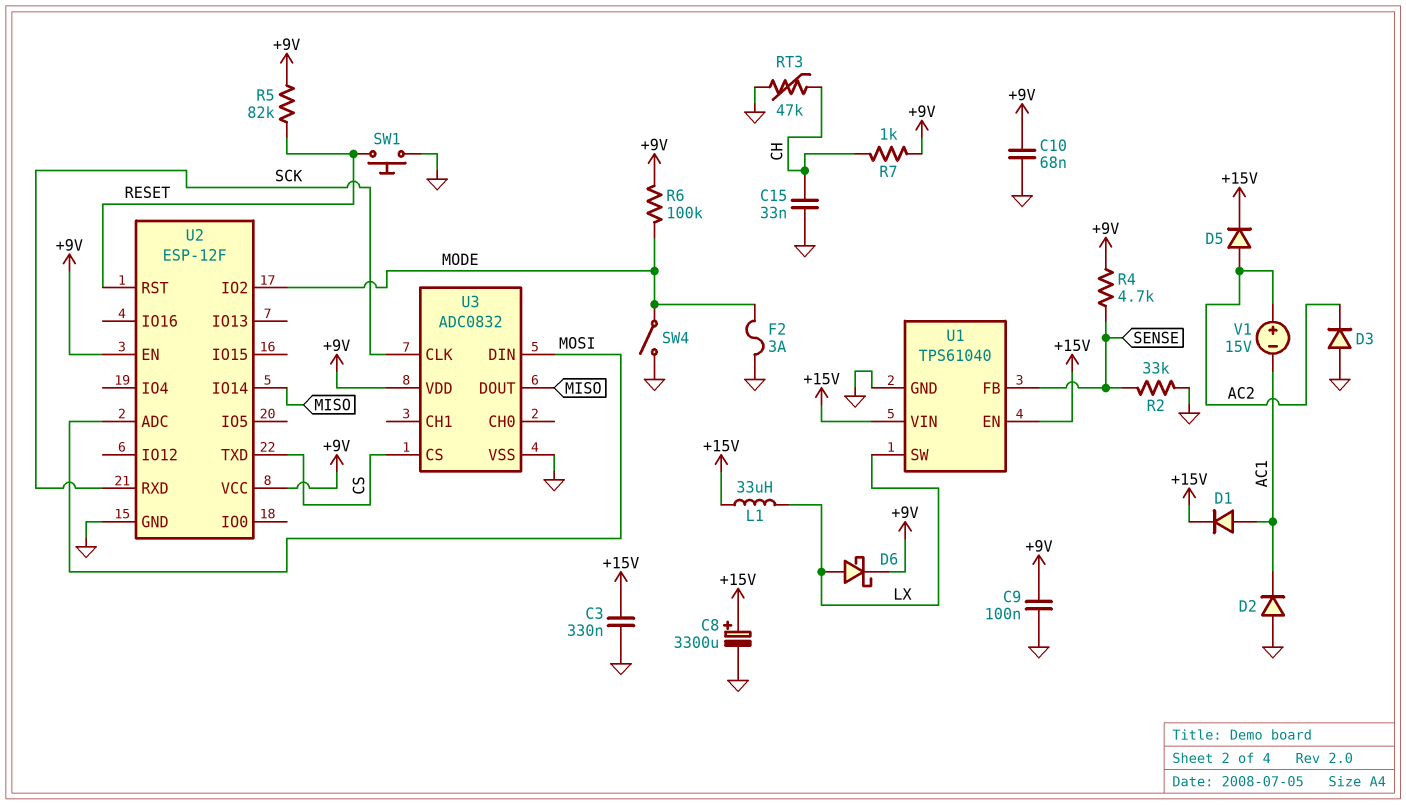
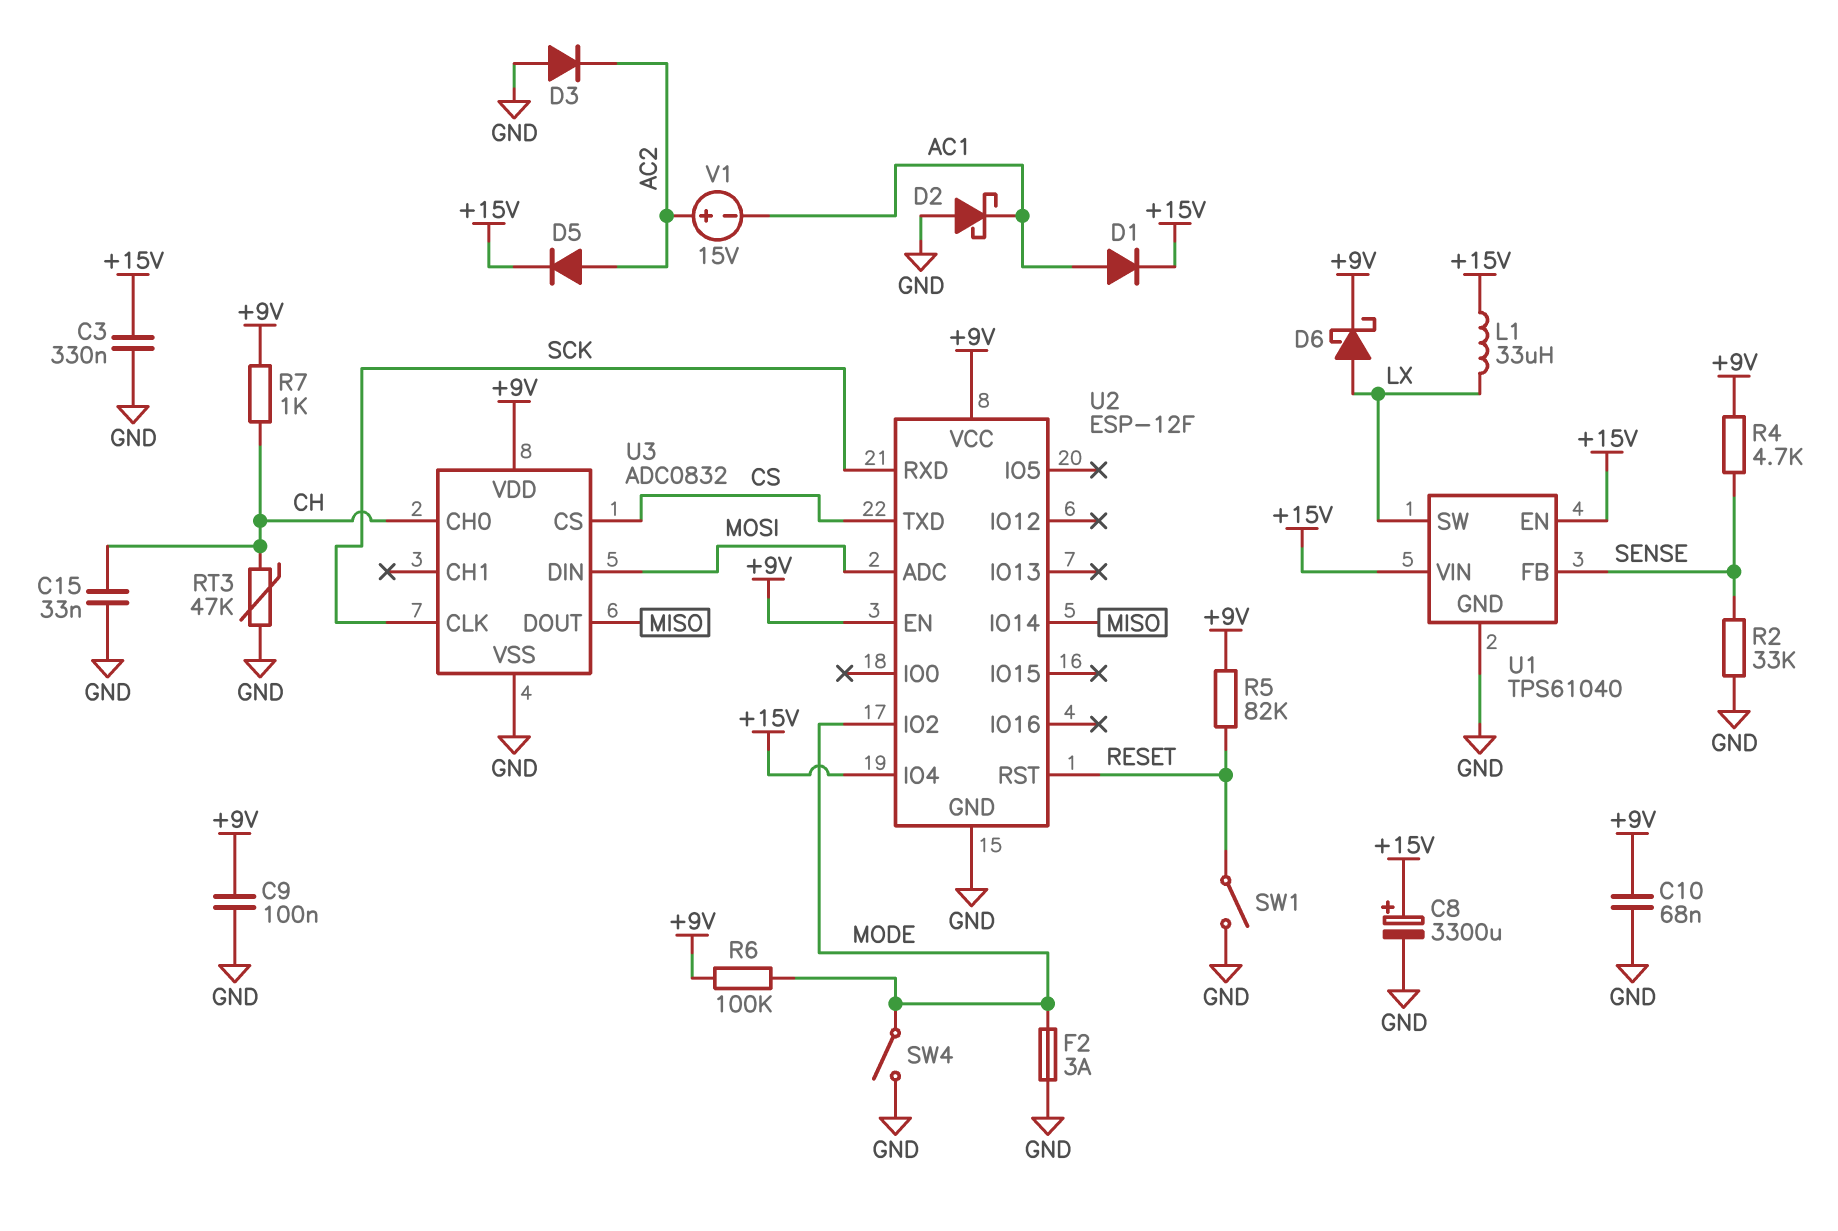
D2: diode (A GND, K AC1) -> schottky (A GND, K AC1)
SW1: button (GND, RESET) -> switch (GND, RESET)
U2 pin IO4: none -> +15V
U3 pin CH0: none -> CH

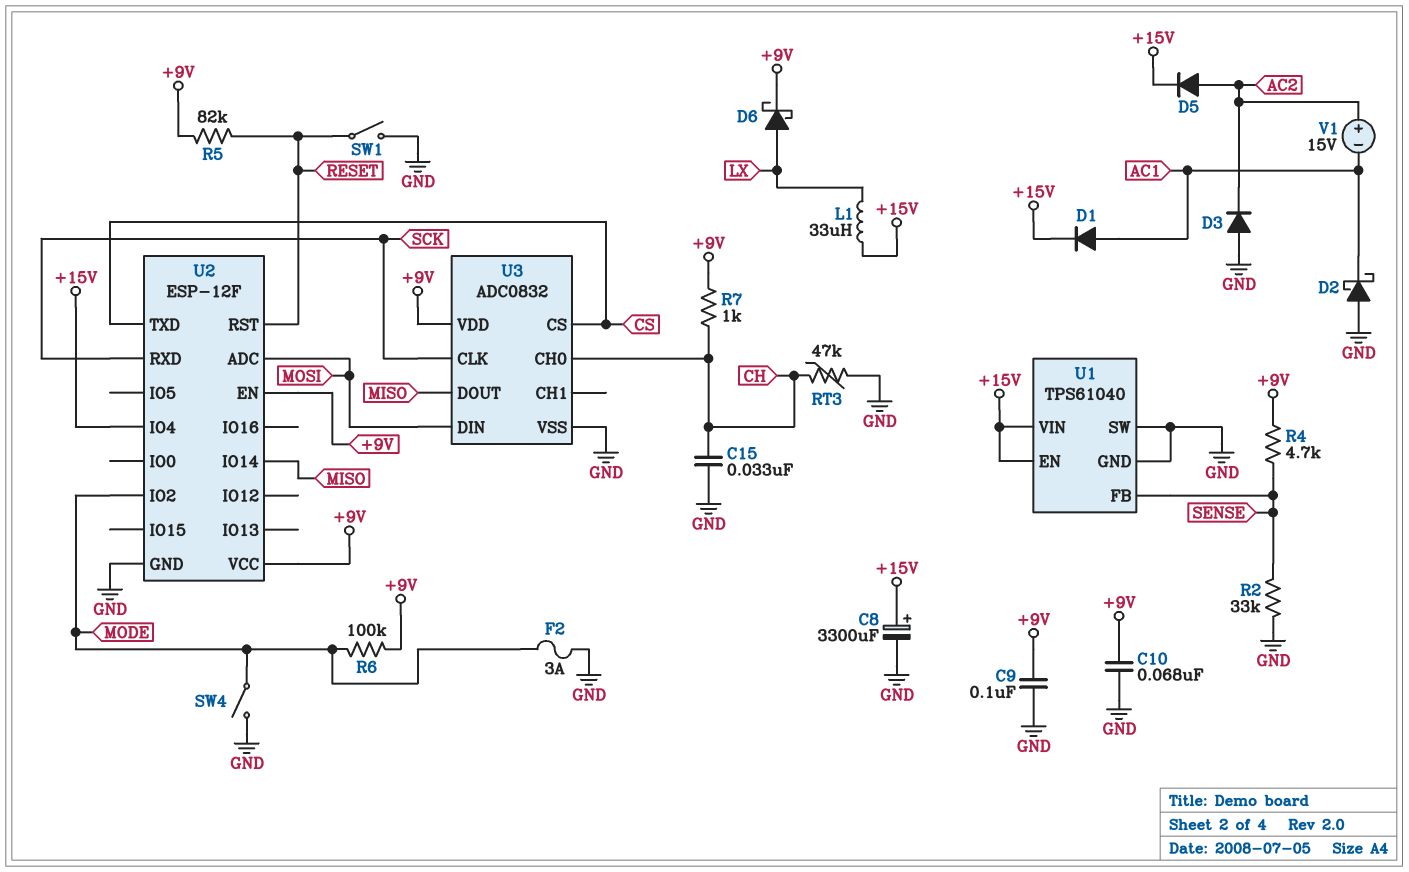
C3: 330nF (+15V, GND) -> none
U1 pin SW: LX -> GND

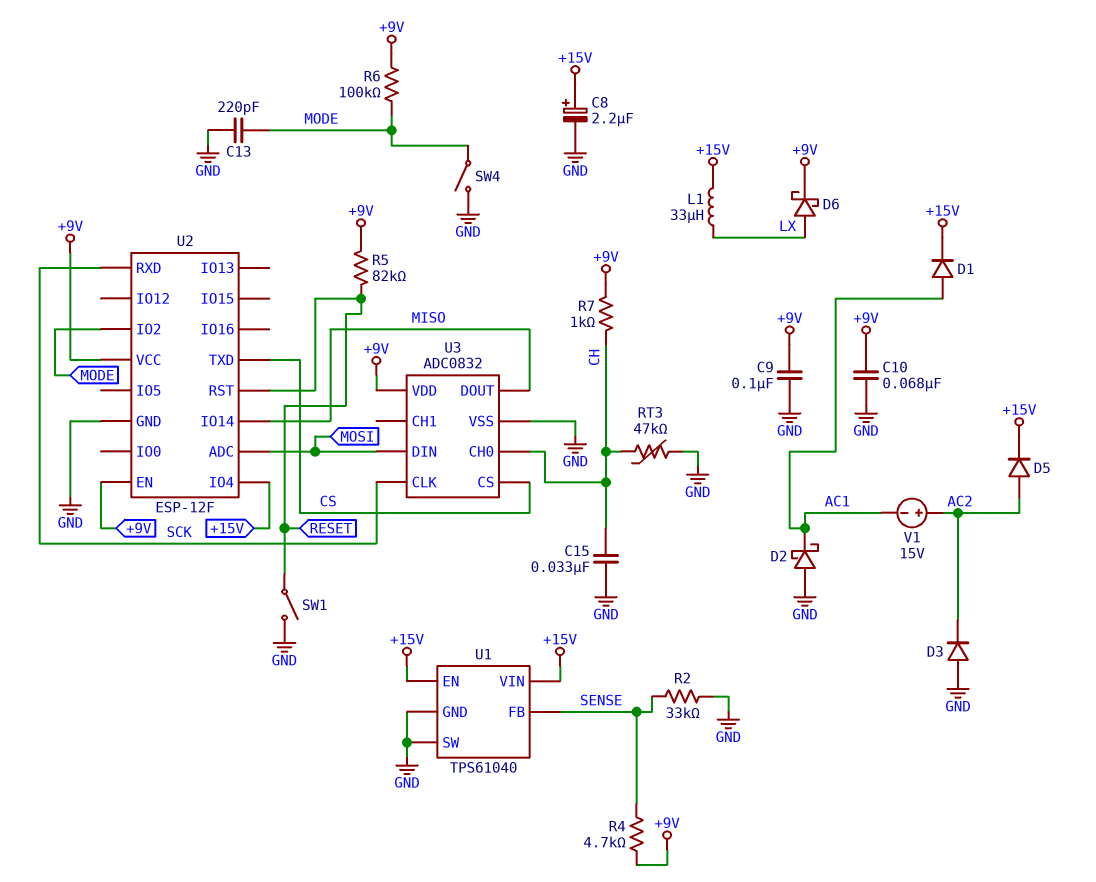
C8: 3300uF (plus +15V, minus GND) -> 2.2uF (plus +15V, minus GND)
C13: none -> 220pF (GND, MODE)
F2: 3A (GND, MODE) -> none

